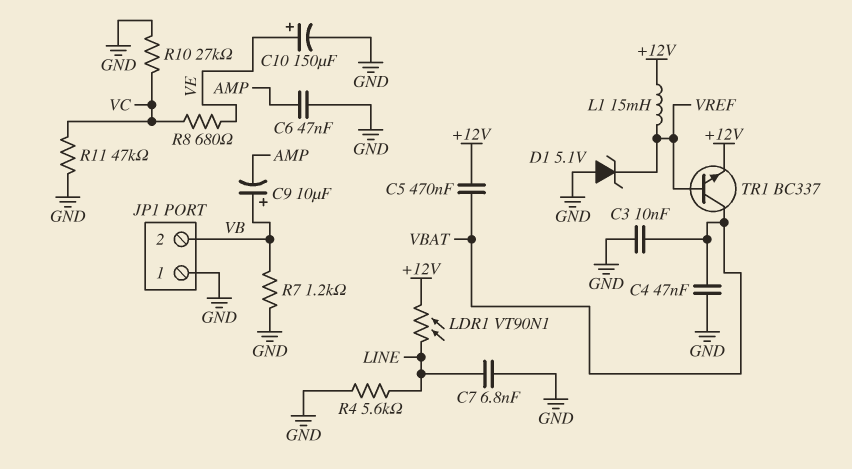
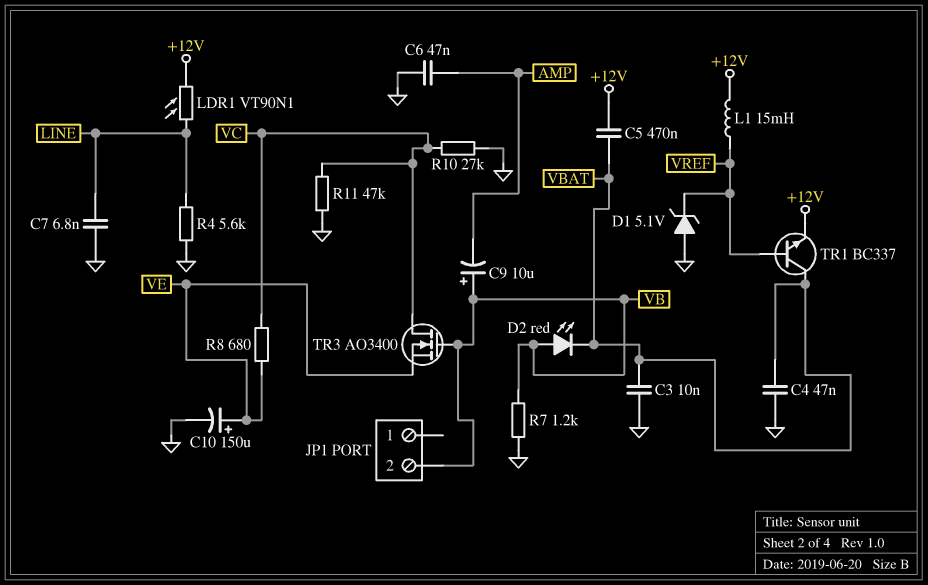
D2: none -> LED red (A VB, K VBAT)
JP1 pin 1: GND -> none
TR3: none -> NMOS AO3400 (G VB, D VC, S VE)

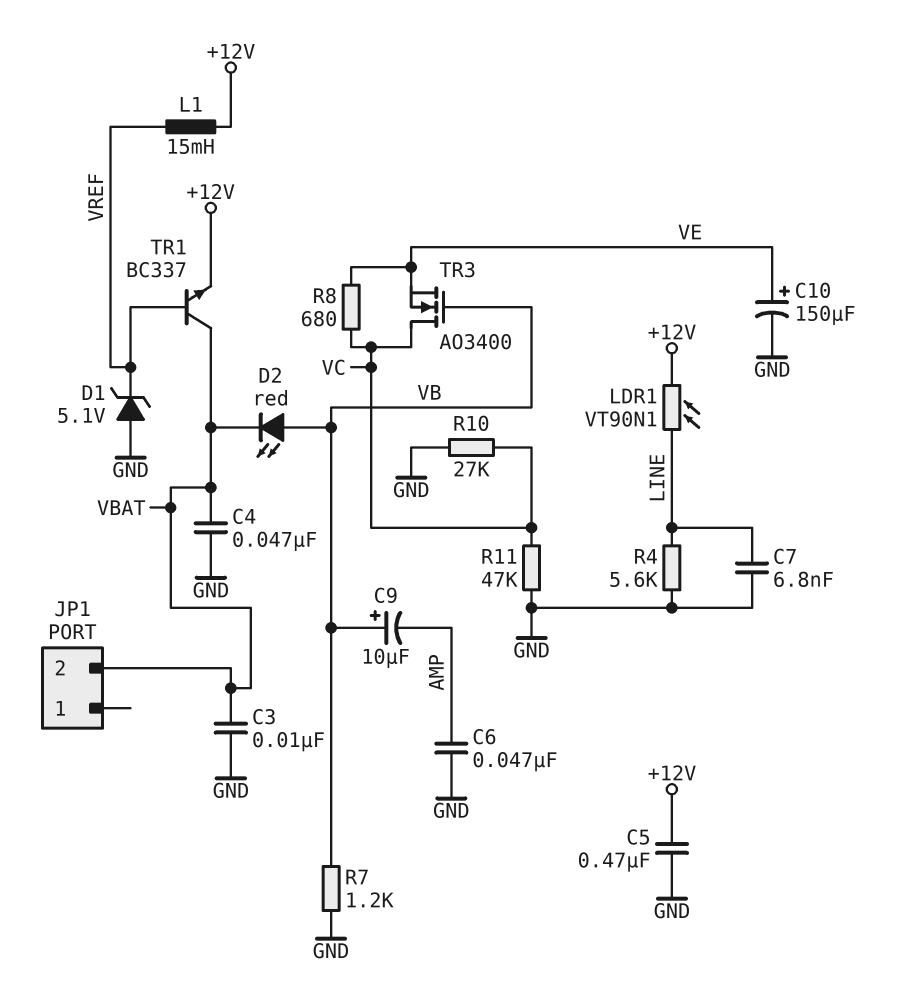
C5: 470nF (+12V, VBAT) -> 470nF (+12V, GND)
JP1 pin 2: VB -> VBAT

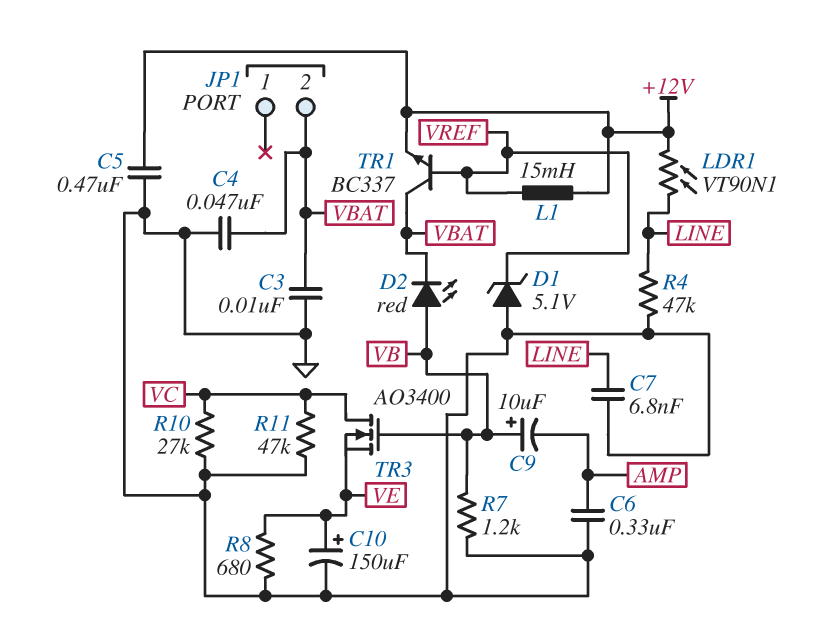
C6: 47nF (AMP, GND) -> 330nF (AMP, GND)
R4: 5.6k (GND, LINE) -> 47k (GND, LINE)
R8: 680 (VC, VE) -> 680 (GND, VE)

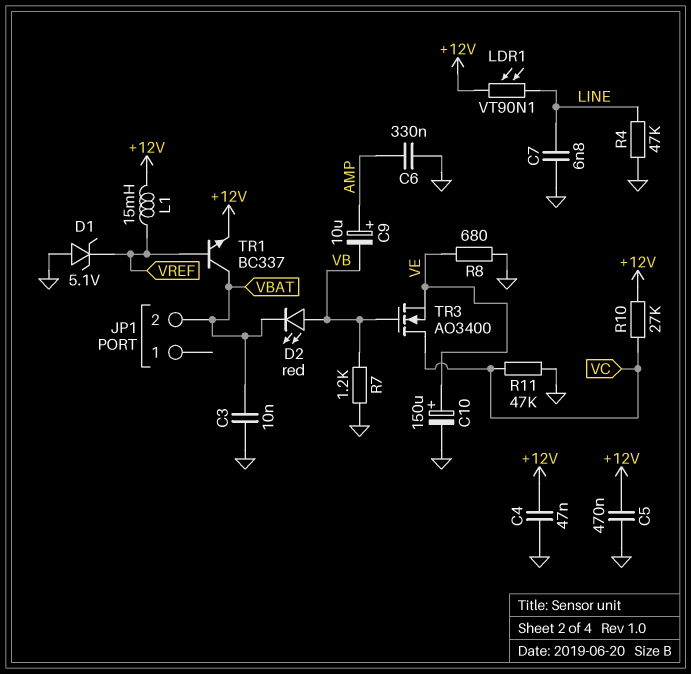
C4: 47nF (GND, VBAT) -> 47nF (+12V, GND)
C9: 10uF (plus VB, minus AMP) -> 10uF (plus AMP, minus VB)
R10: 27k (GND, VC) -> 27k (+12V, VC)

